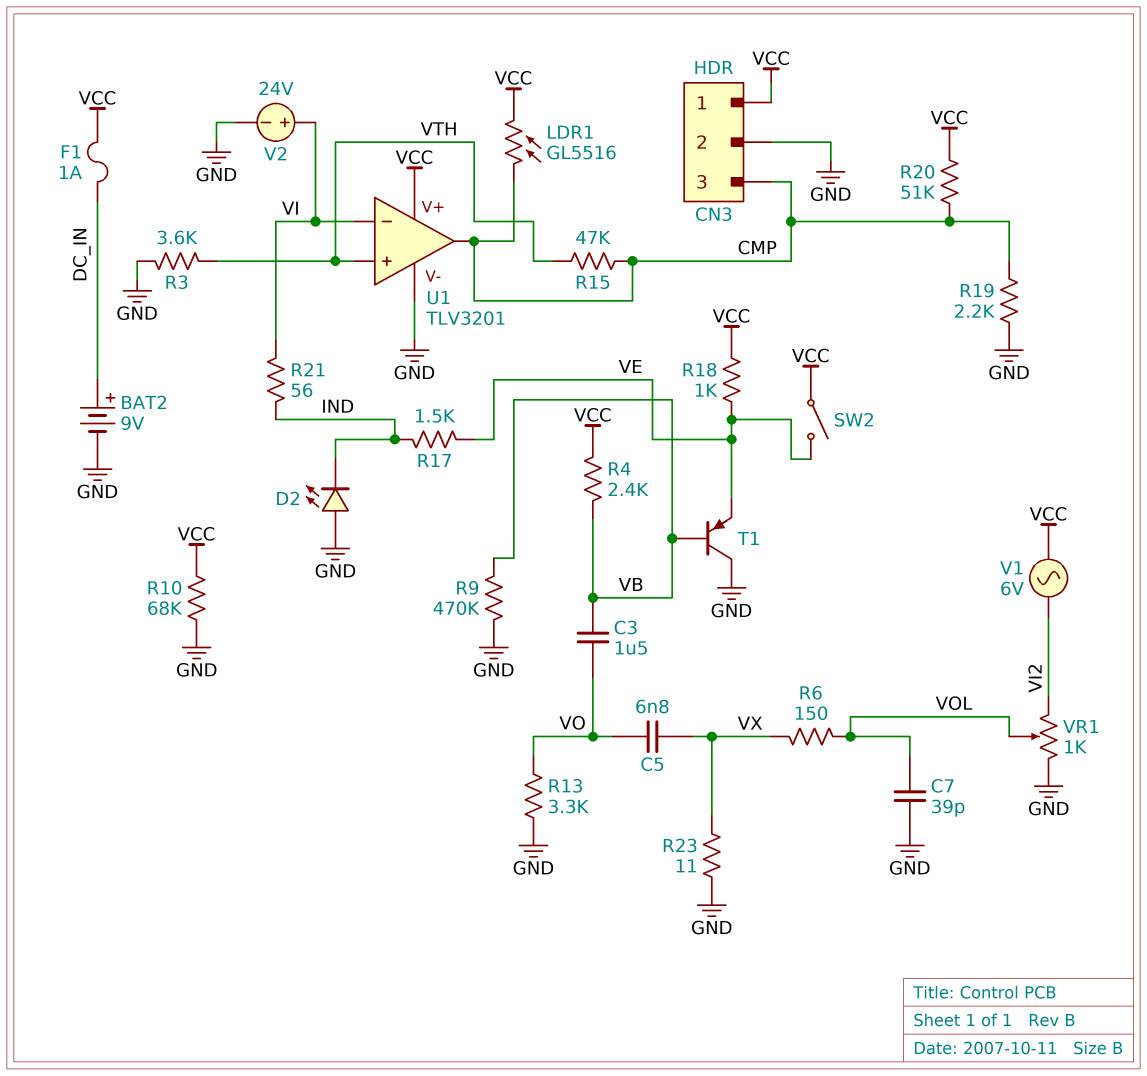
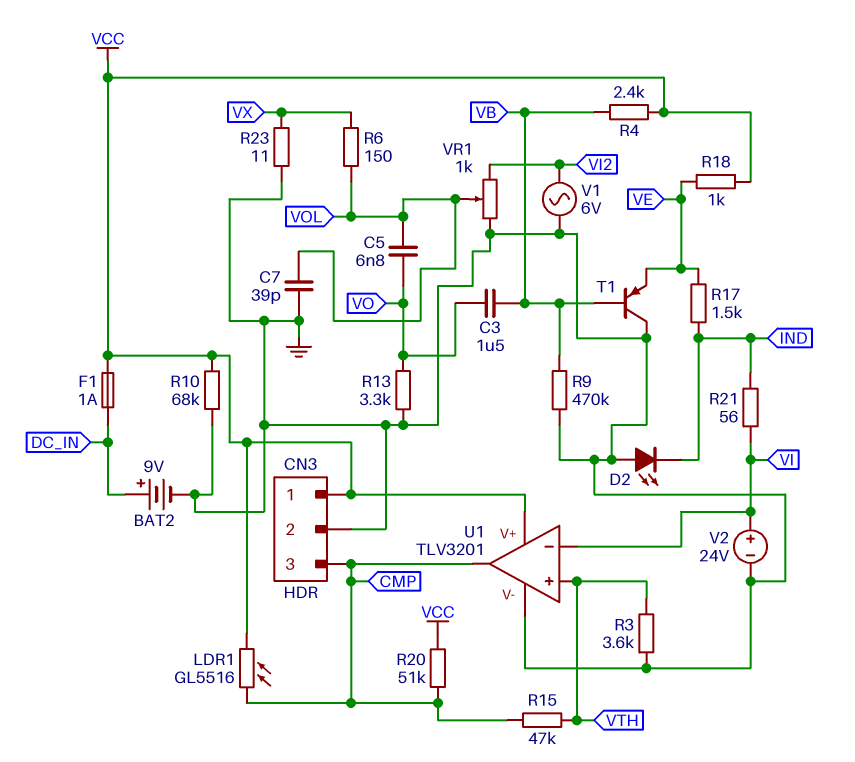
C5: 6.8nF (VO, VX) -> 6.8nF (VO, VOL)
R19: 2.2k (CMP, GND) -> none
SW2: switch (VCC, VE) -> none
V1: AC 6V (VCC, VI2) -> AC 6V (GND, VI2)

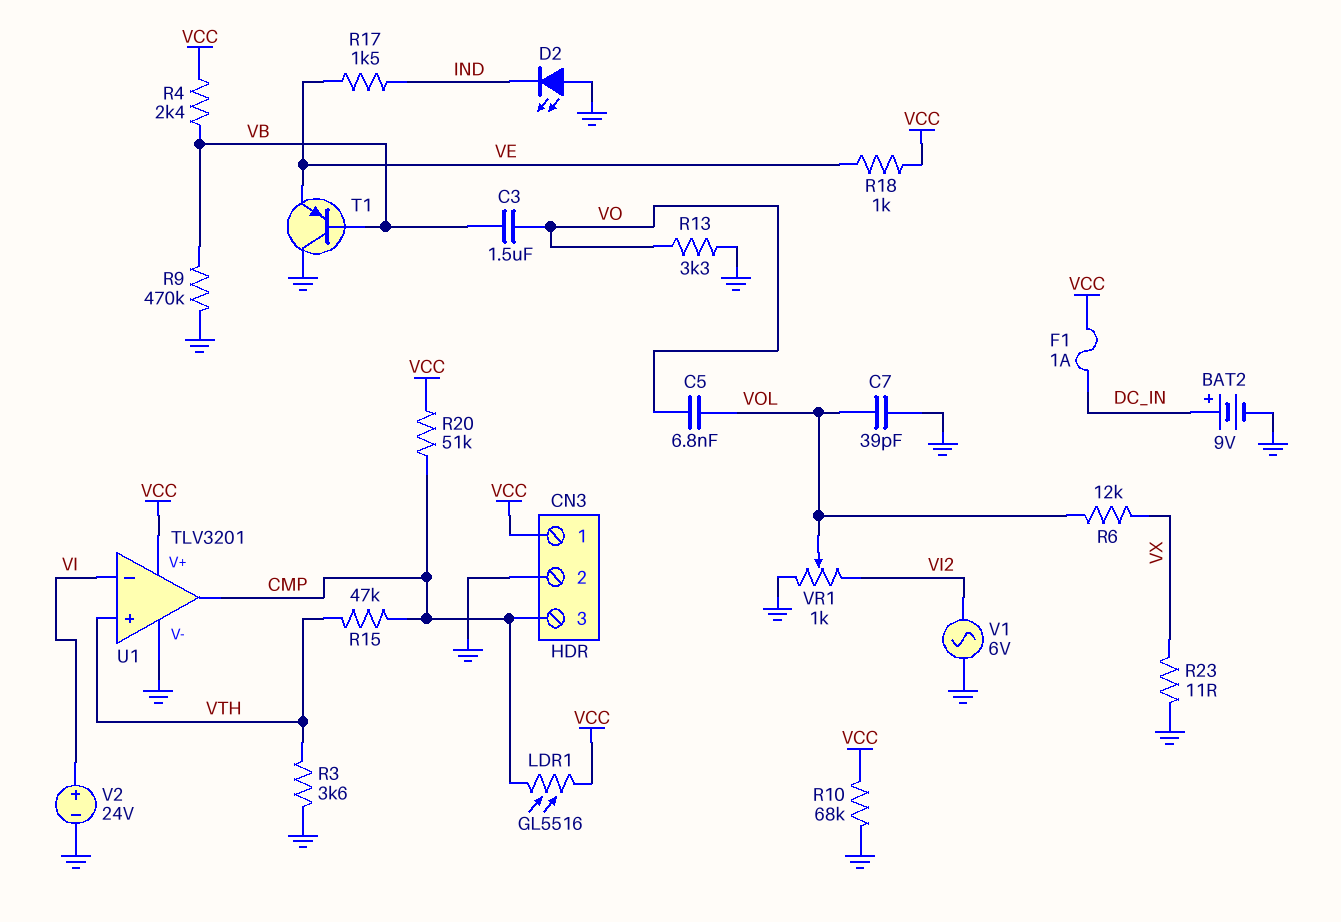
R6: 150 (VOL, VX) -> 12k (VOL, VX)
R21: 56 (IND, VI) -> none

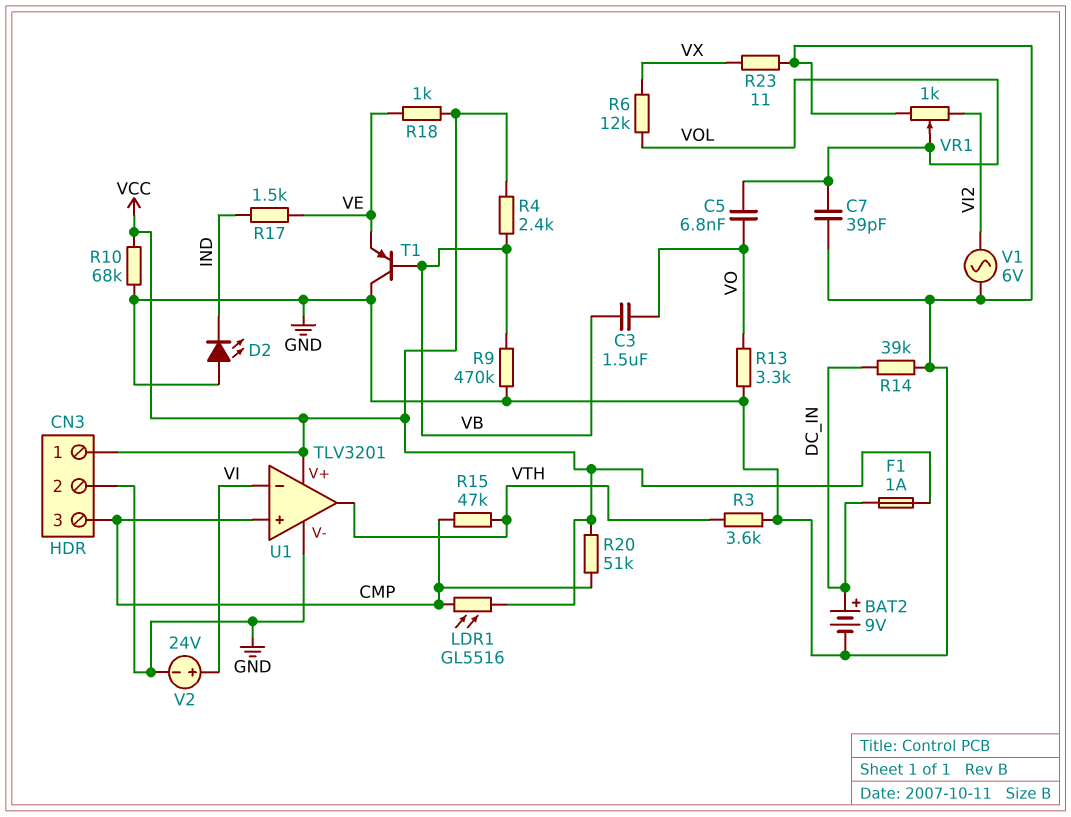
R14: none -> 39k (DC_IN, GND)
U1 pin in+: VTH -> CMP
U1 pin out: CMP -> VTH

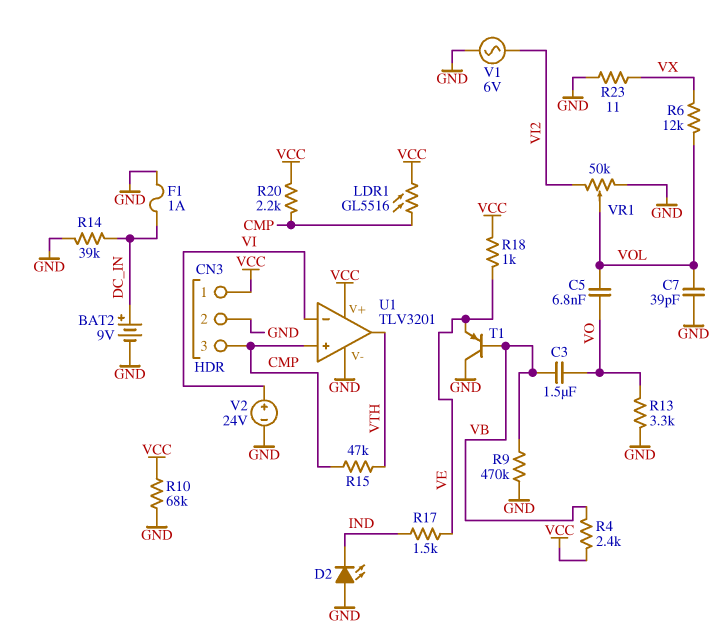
F1: 1A (DC_IN, VCC) -> 1A (DC_IN, GND)
R3: 3.6k (GND, VTH) -> none
R20: 51k (CMP, VCC) -> 2.2k (CMP, VCC)
VR1: 1k (GND, VI2, wiper VOL) -> 50k (GND, VI2, wiper VOL)

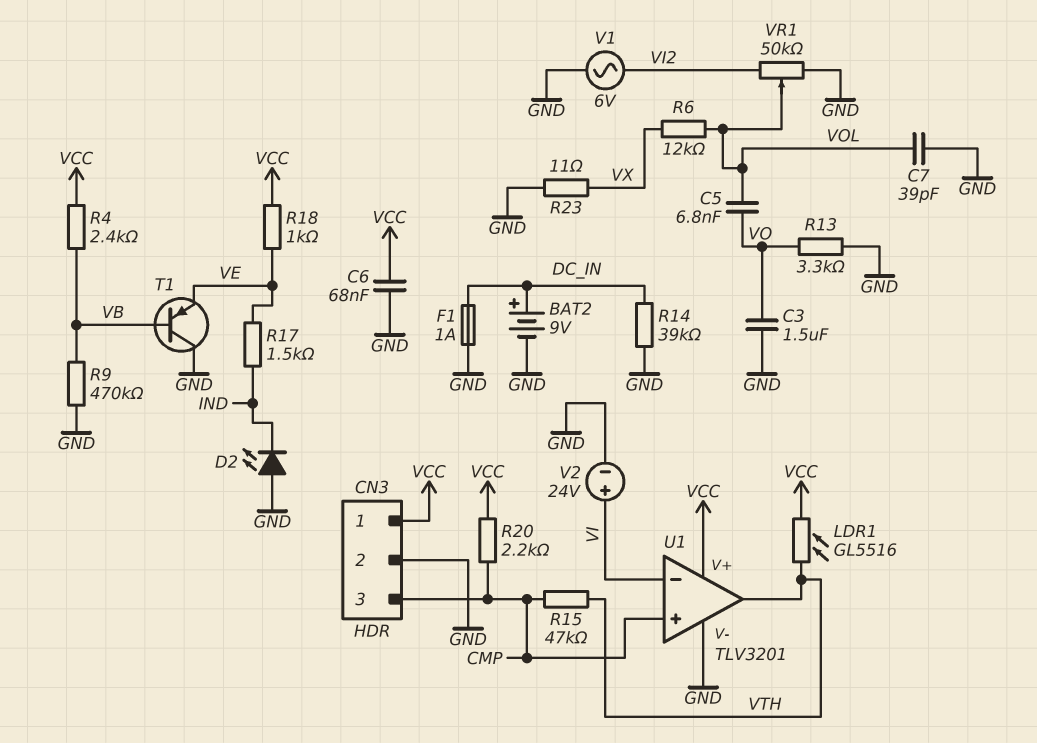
C3: 1.5uF (VB, VO) -> 1.5uF (GND, VO)
C6: none -> 68nF (GND, VCC)
LDR1: GL5516 (CMP, VCC) -> GL5516 (VCC, VTH)
R10: 68k (GND, VCC) -> none

